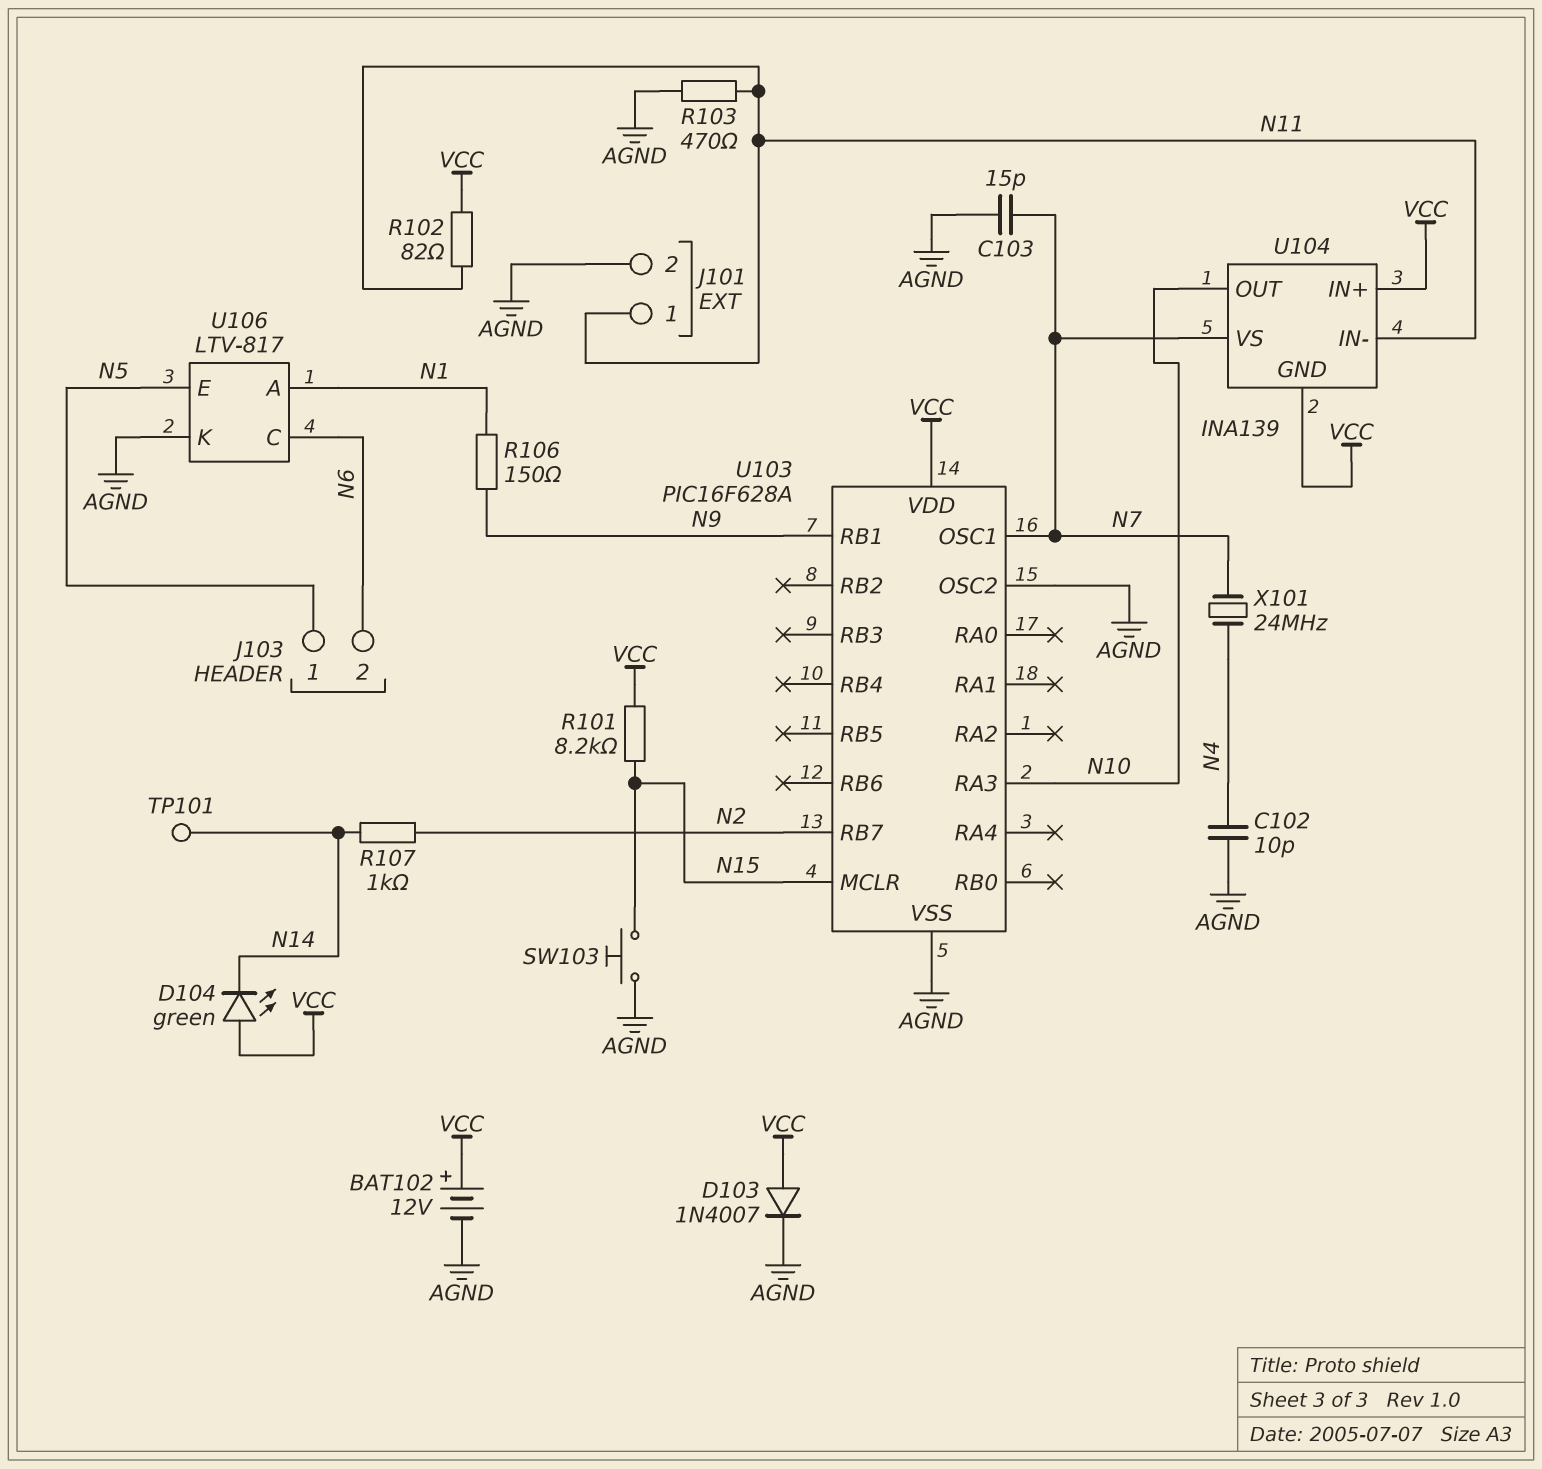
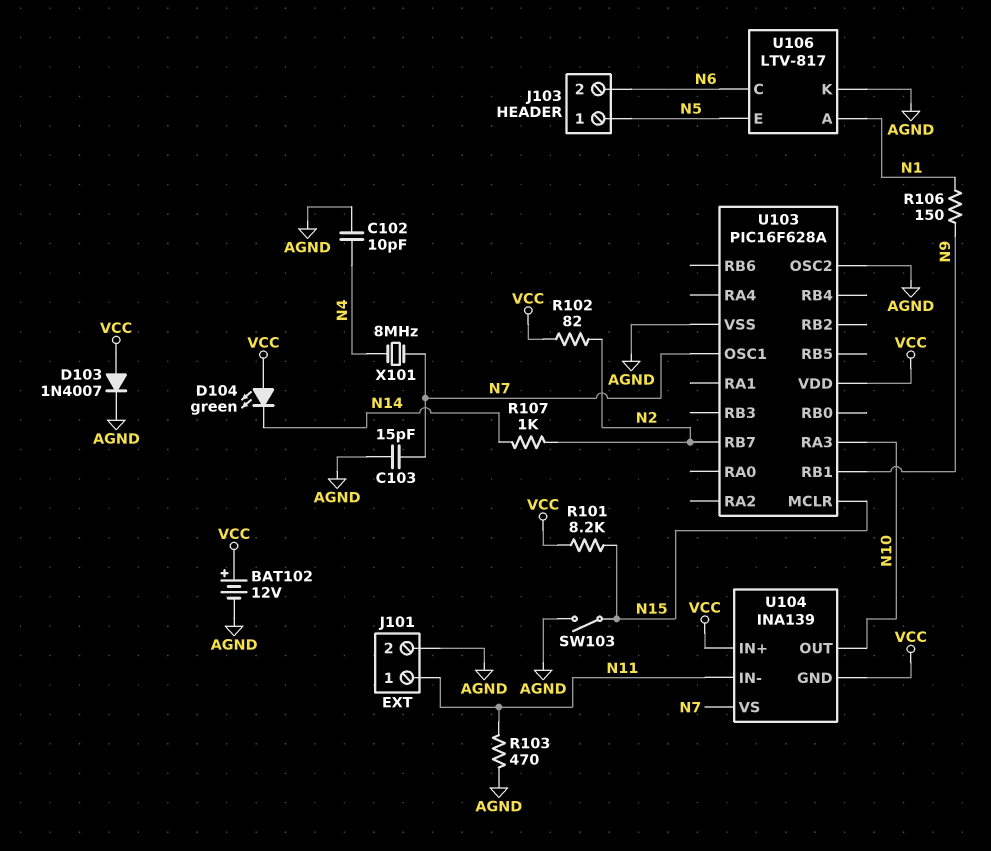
R102: 82 (N11, VCC) -> 82 (N2, VCC)
SW103: button (AGND, N15) -> switch (AGND, N15)
TP101: test point (N14) -> none
X101: 24MHz (N4, N7) -> 8MHz (N4, N7)

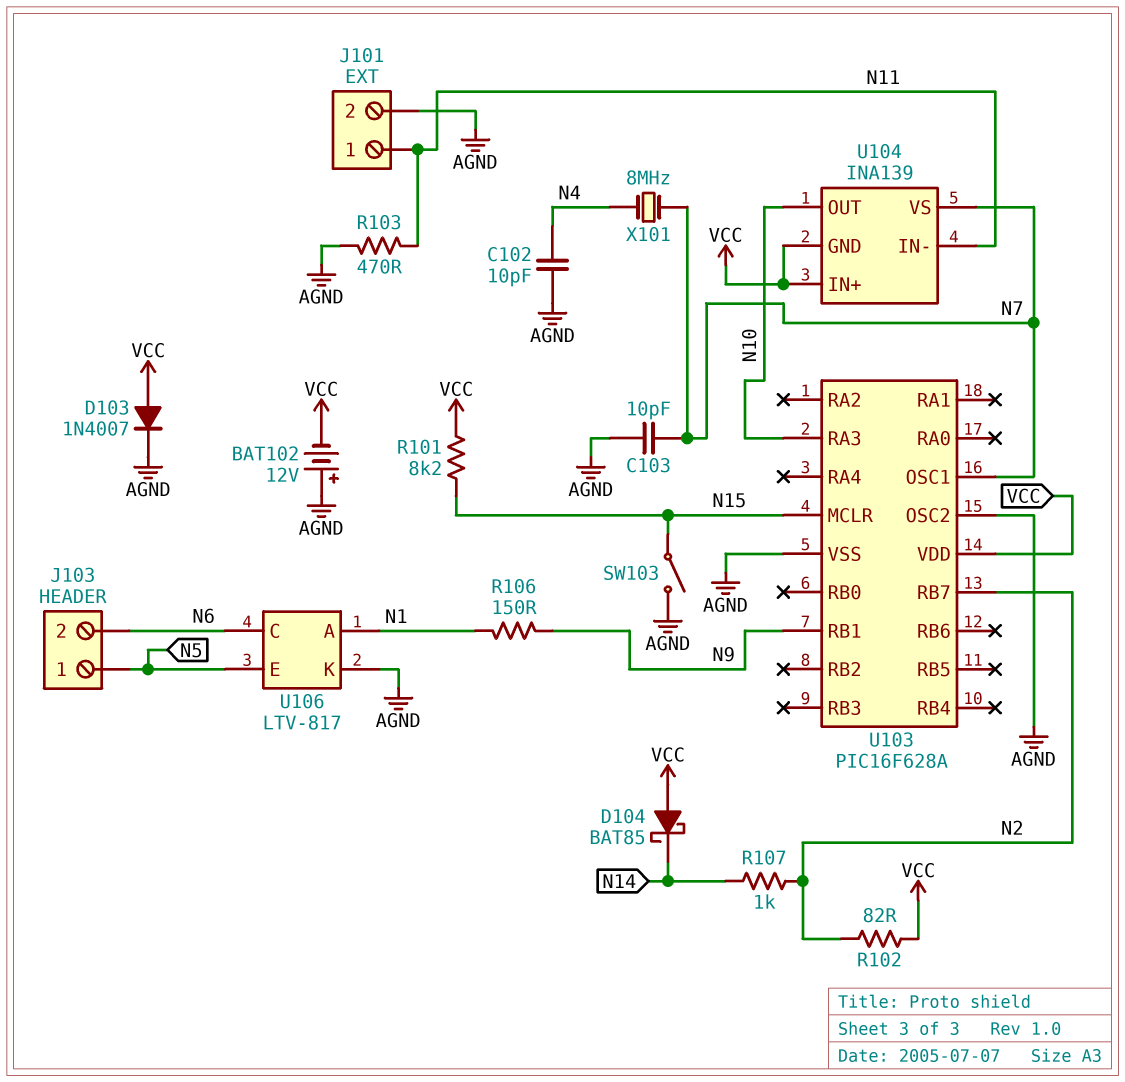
BAT102: 12V (plus VCC, minus AGND) -> 12V (plus AGND, minus VCC)
C103: 15pF (AGND, N7) -> 10pF (AGND, N7)
D104: LED green (A VCC, K N14) -> schottky BAT85 (A VCC, K N14)

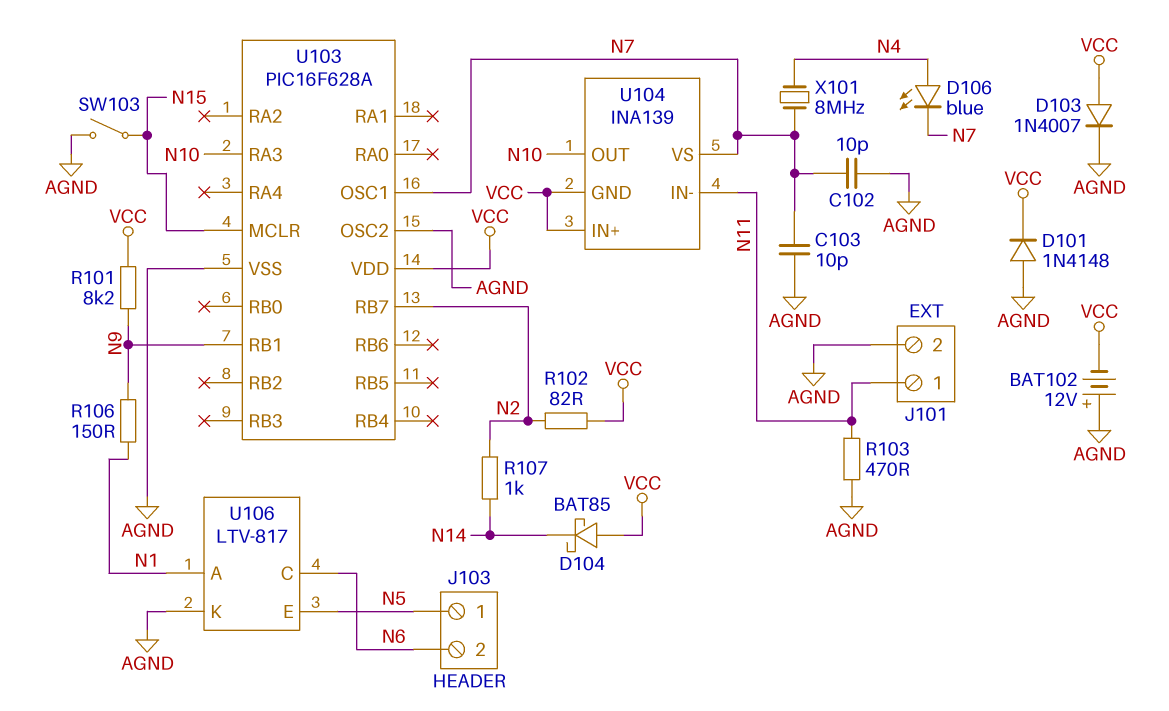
C102: 10pF (AGND, N4) -> 10pF (AGND, N7)
D101: none -> diode 1N4148 (A AGND, K VCC)
D106: none -> LED blue (A N4, K N7)
R101: 8.2k (N15, VCC) -> 8.2k (N9, VCC)

